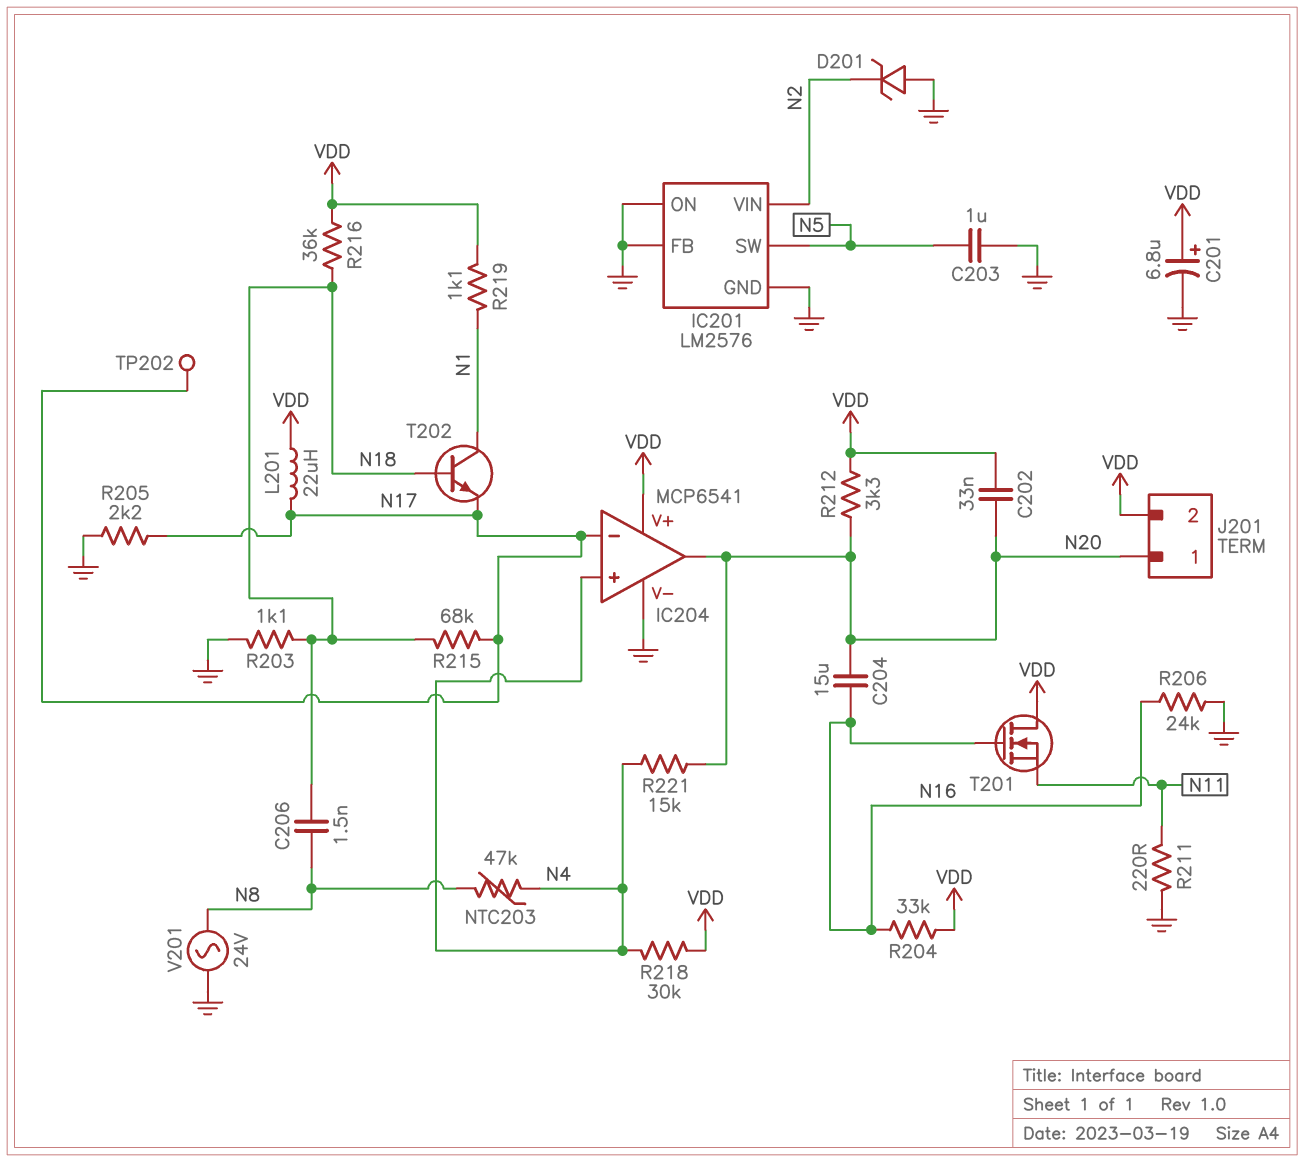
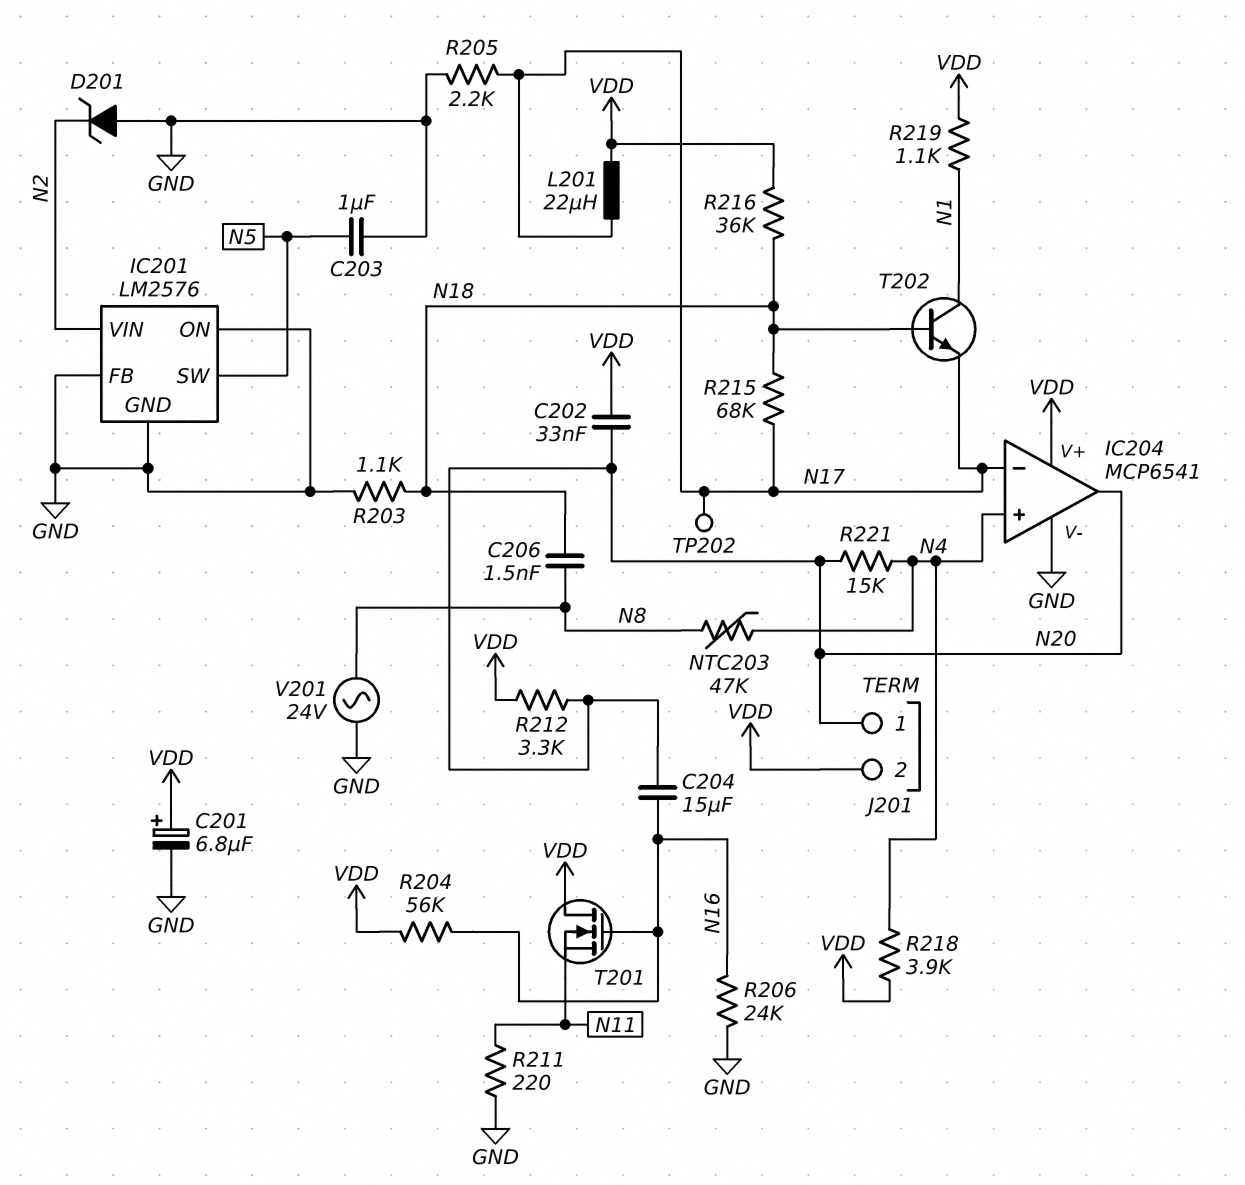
R204: 33k (N16, VDD) -> 56k (N16, VDD)
R218: 30k (N4, VDD) -> 3.9k (N4, VDD)

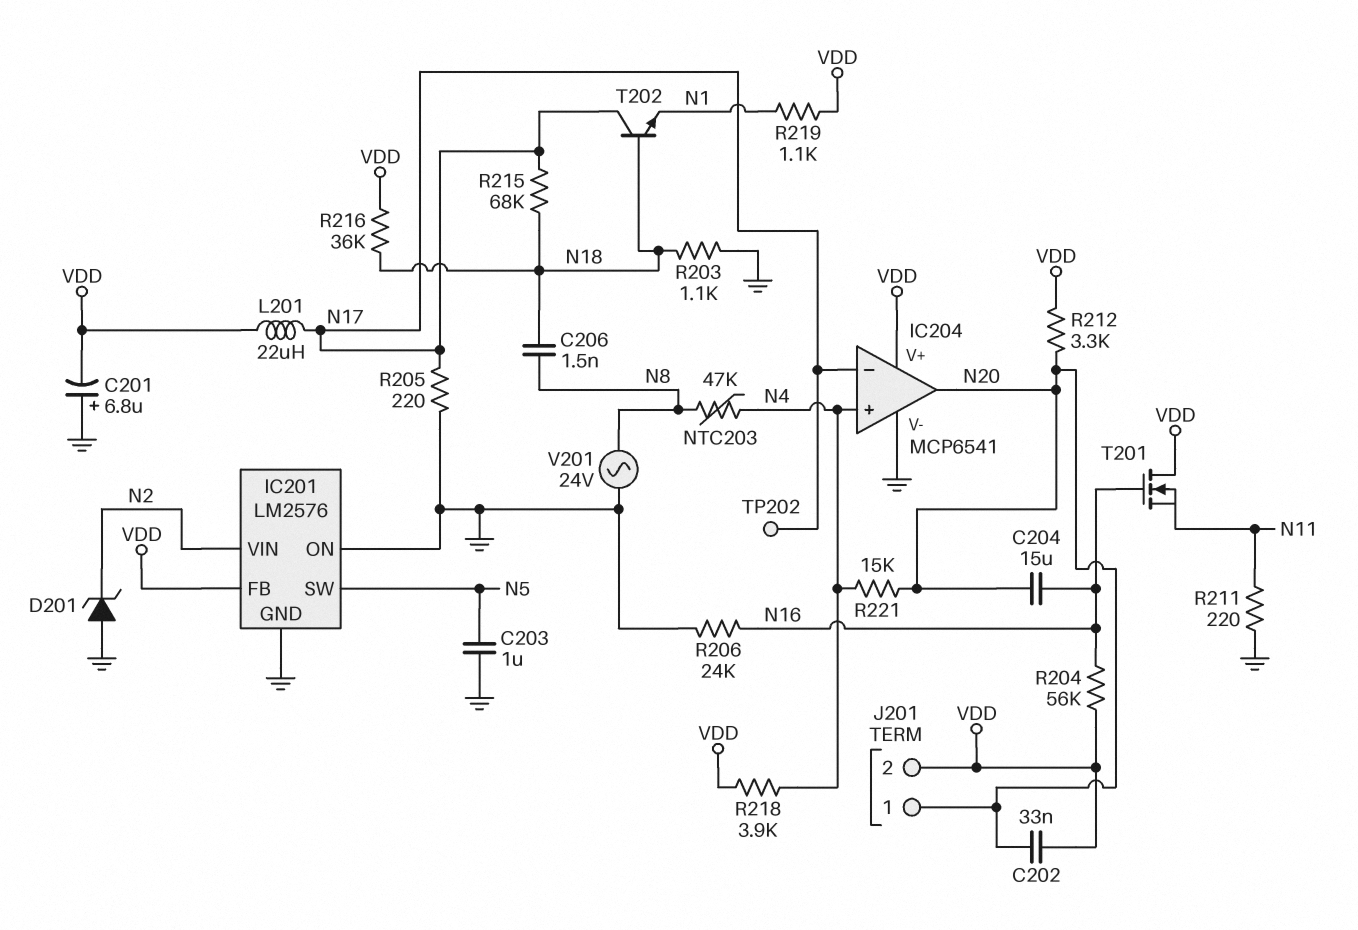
C201: 6.8uF (plus VDD, minus GND) -> 6.8uF (plus GND, minus VDD)
IC201 pin FB: GND -> VDD
R205: 2.2k (GND, N17) -> 220 (GND, N17)
T202: NPN (B N18, C N1, E N17) -> NPN (B N18, C N17, E N1)

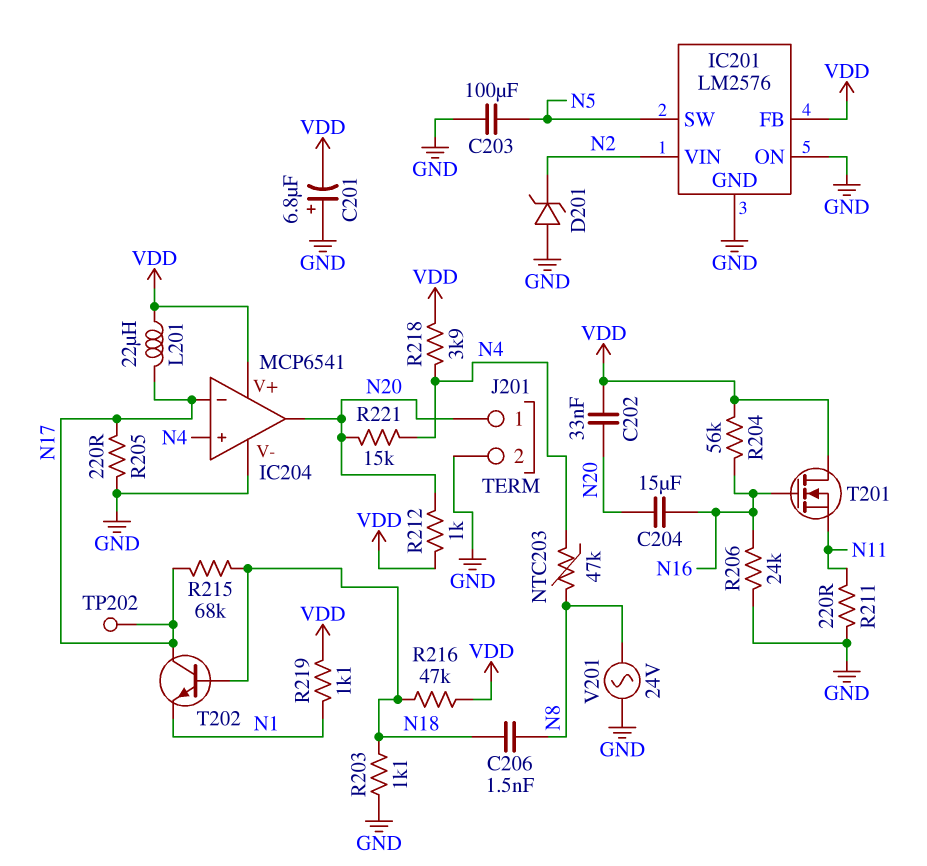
C203: 1uF (GND, N5) -> 100uF (GND, N5)
J201 pin 2: VDD -> GND
R212: 3.3k (N20, VDD) -> 1k (N20, VDD)
R216: 36k (N18, VDD) -> 47k (N18, VDD)

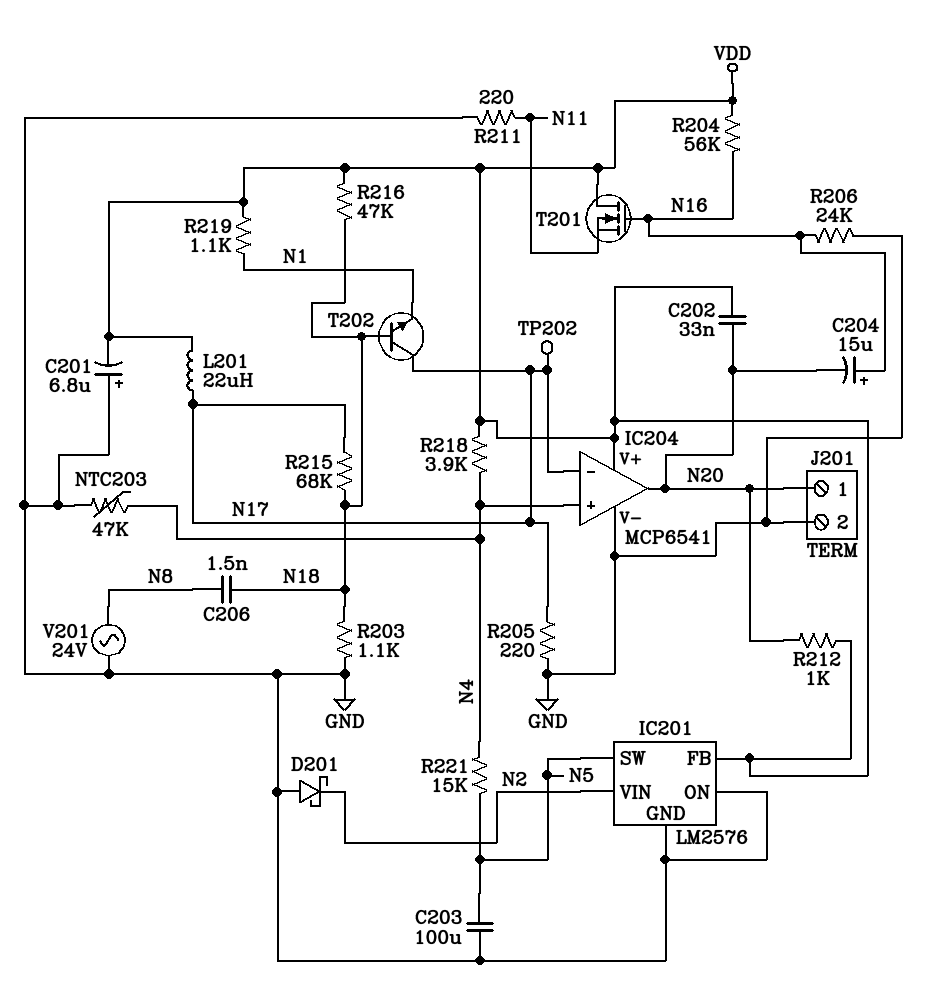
C204: 15uF (N16, N20) -> 15uF (plus N16, minus N20)
D201: zener (A GND, K N2) -> schottky (A GND, K N2)
NTC203: 47k (N4, N8) -> 47k (GND, N4)
R221: 15k (N4, N20) -> 15k (N4, N5)

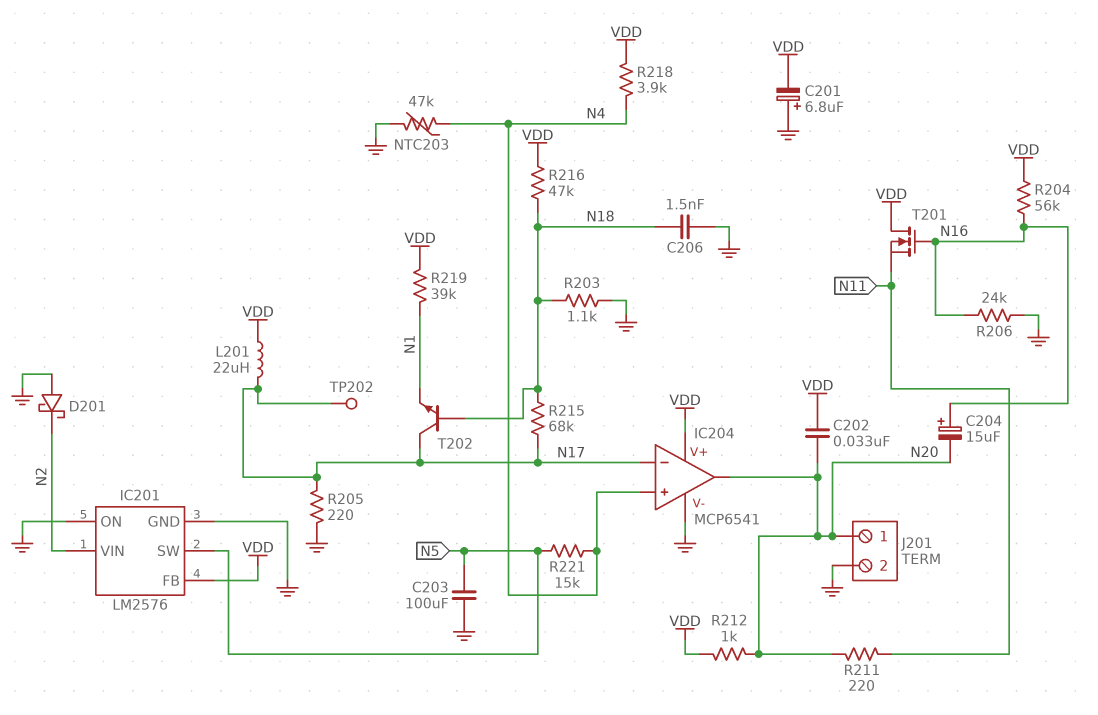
C206: 1.5nF (N8, N18) -> 1.5nF (GND, N18)
R211: 220 (GND, N11) -> 220 (N11, N20)
R219: 1.1k (N1, VDD) -> 39k (N1, VDD)
V201: AC 24V (GND, N8) -> none

